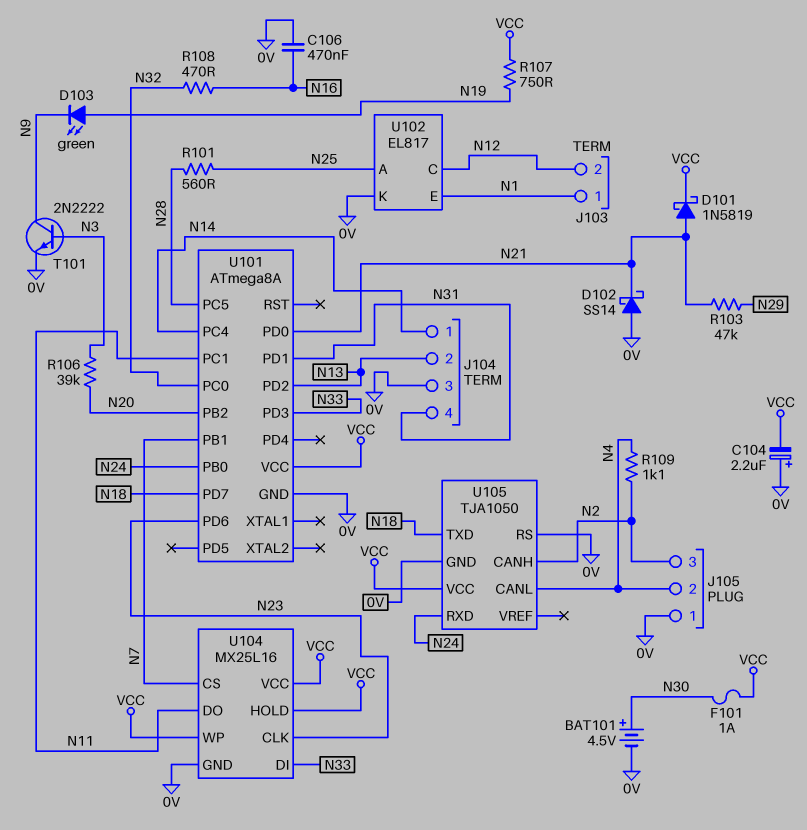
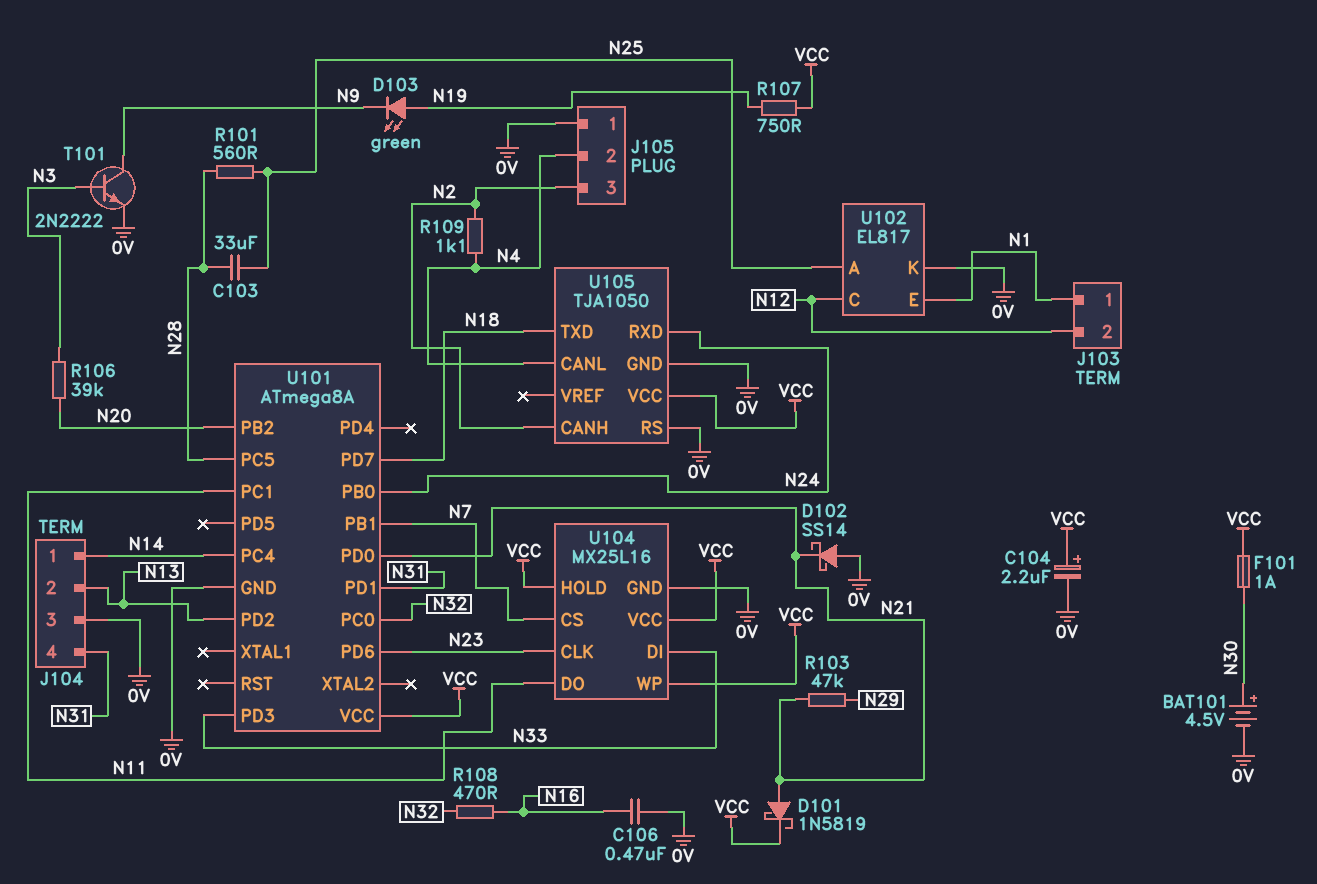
C103: none -> 33uF (N25, N28)
C104: 2.2uF (plus 0V, minus VCC) -> 2.2uF (plus VCC, minus 0V)

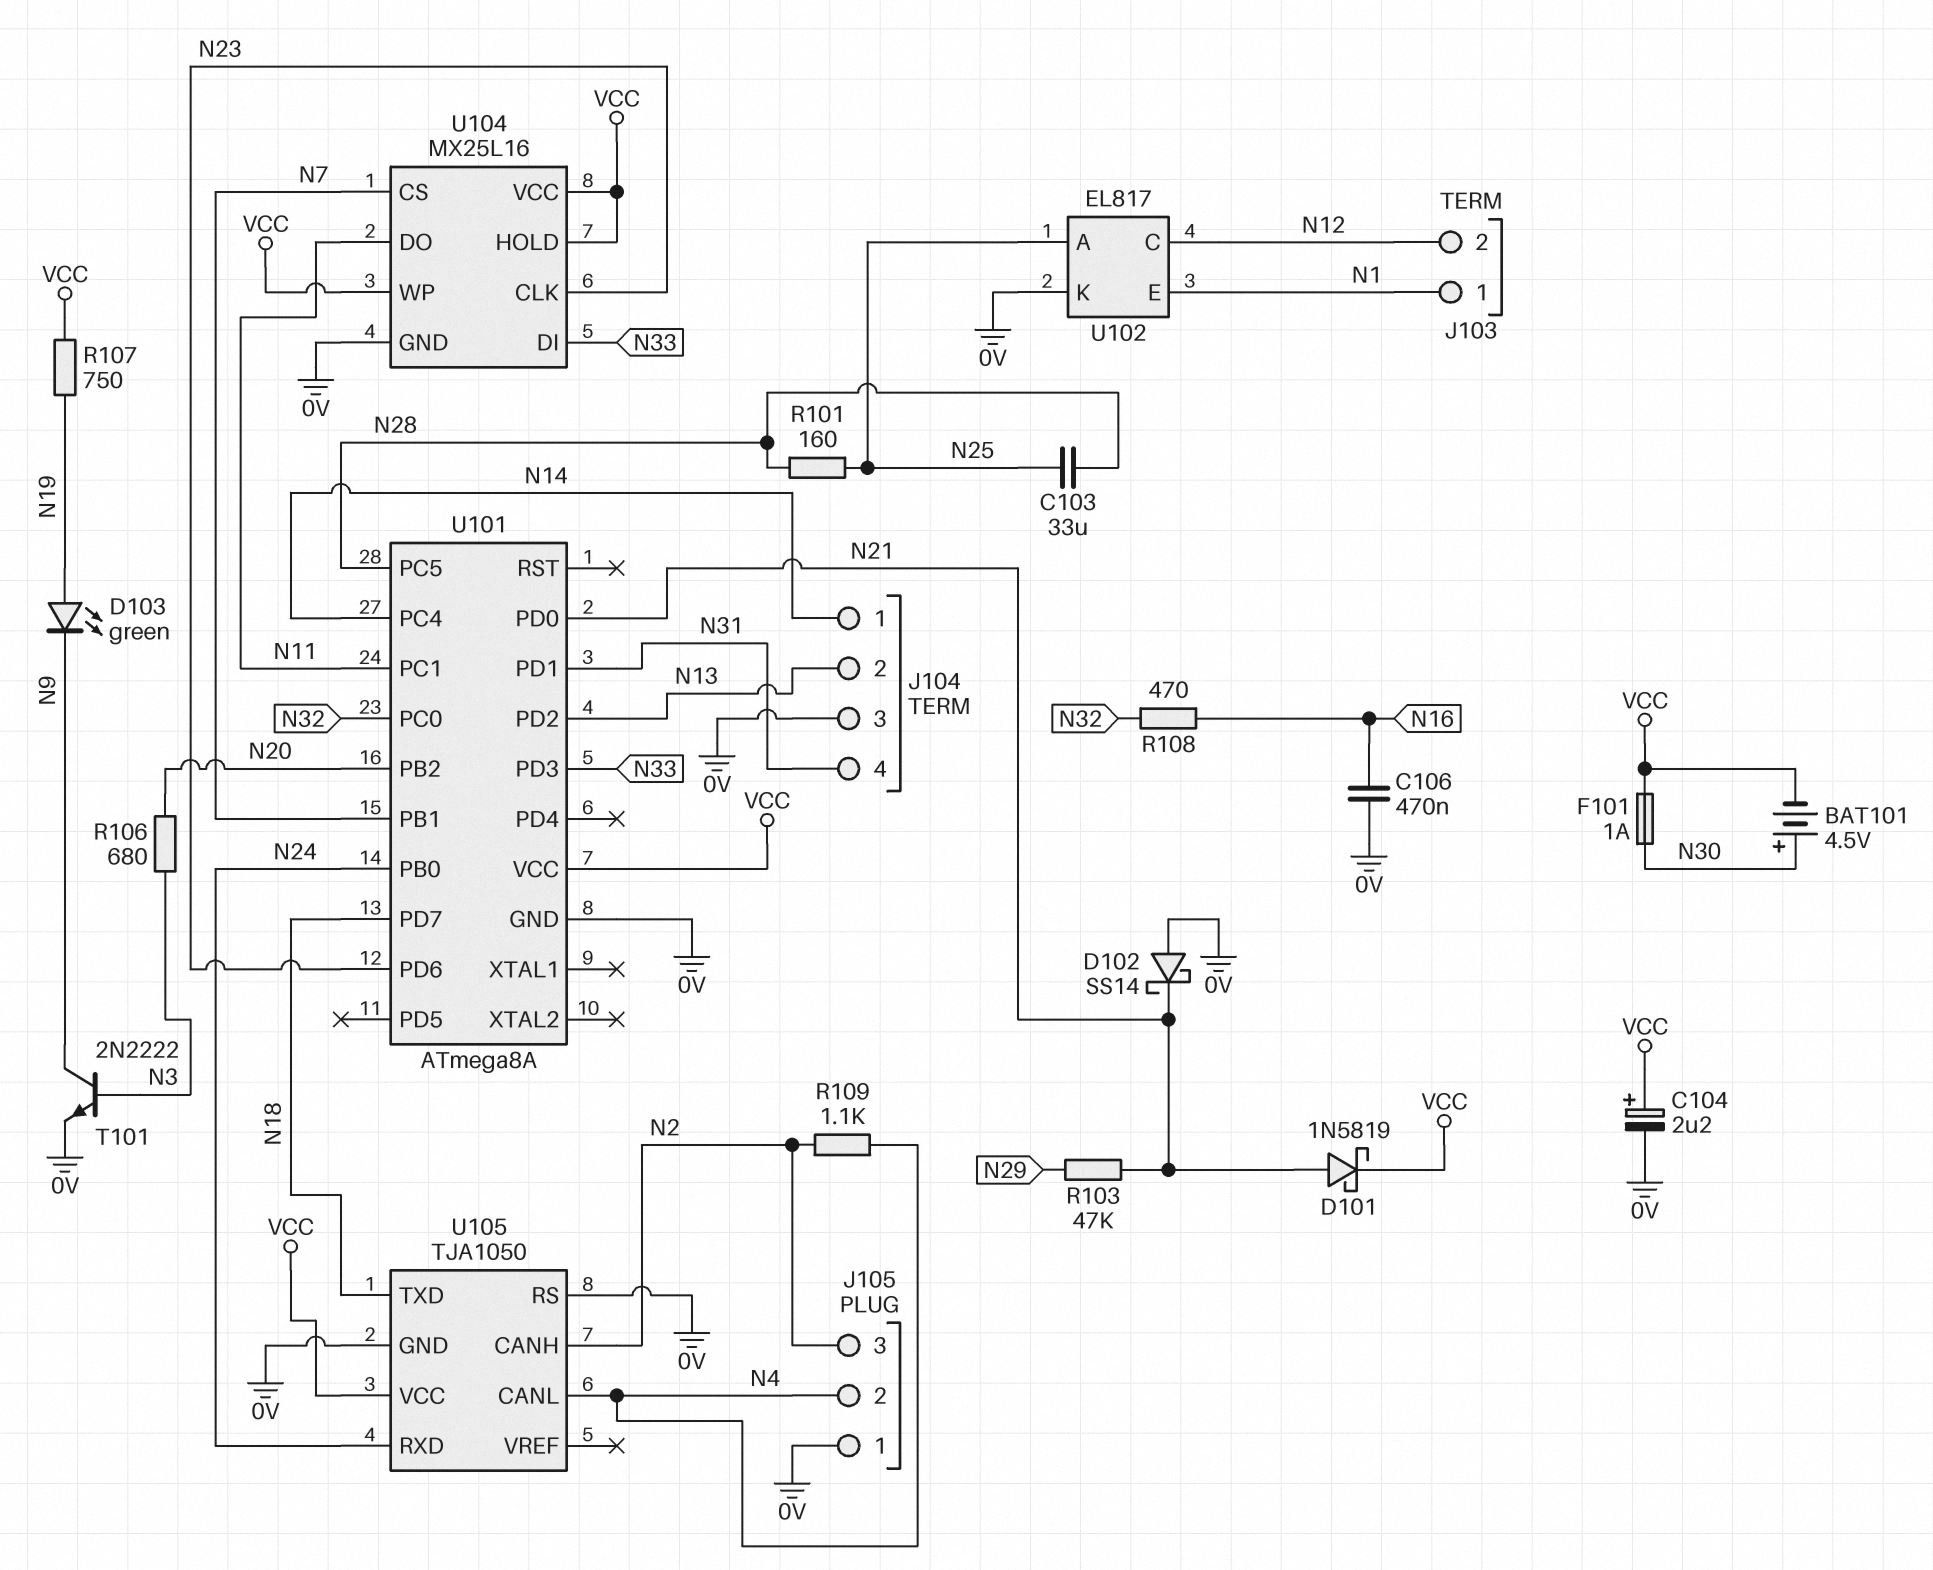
BAT101: 4.5V (plus N30, minus 0V) -> 4.5V (plus N30, minus VCC)
R101: 560 (N25, N28) -> 160 (N25, N28)
R106: 39k (N3, N20) -> 680 (N3, N20)

